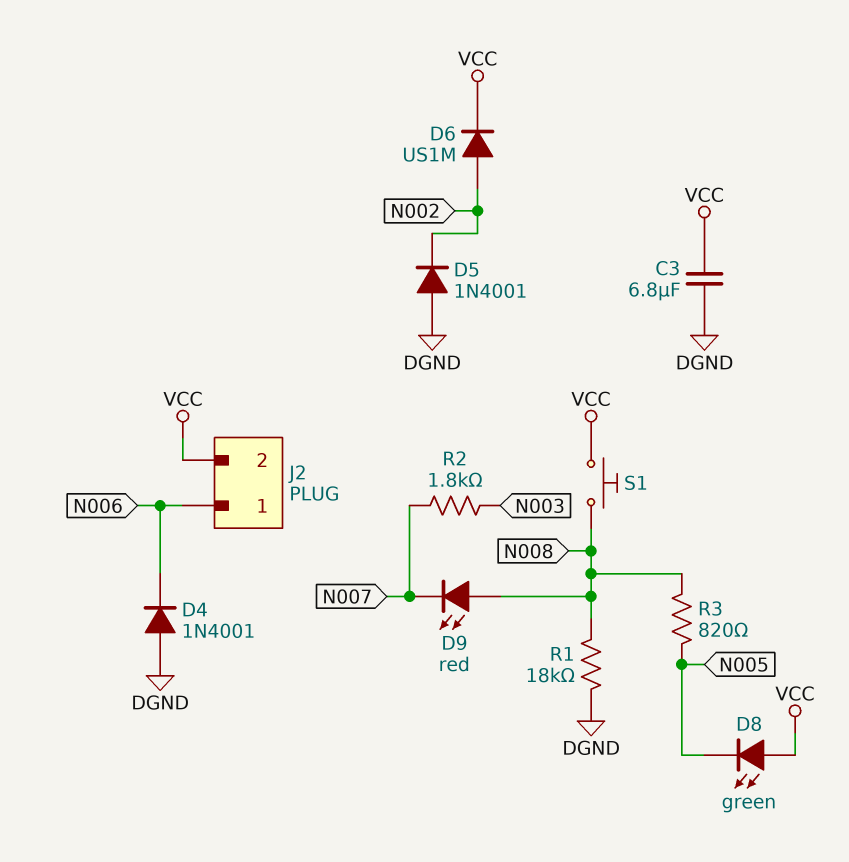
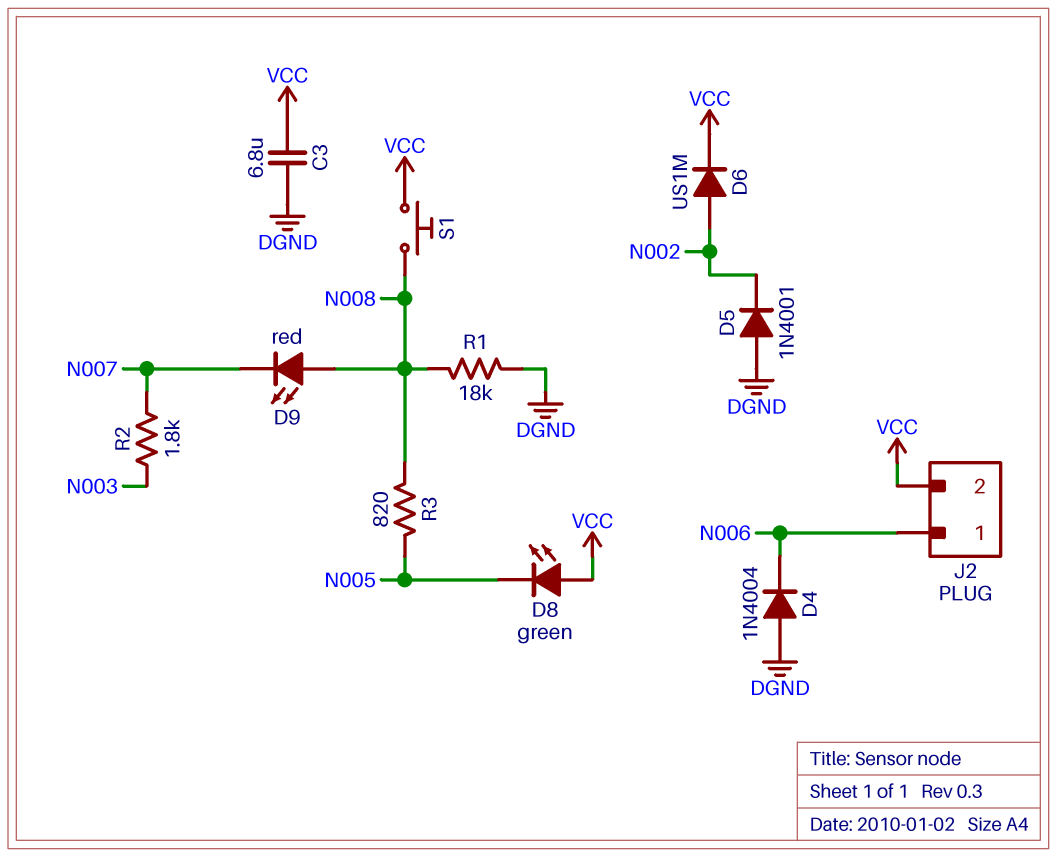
D4: diode 1N4001 (A DGND, K N006) -> diode 1N4004 (A DGND, K N006)

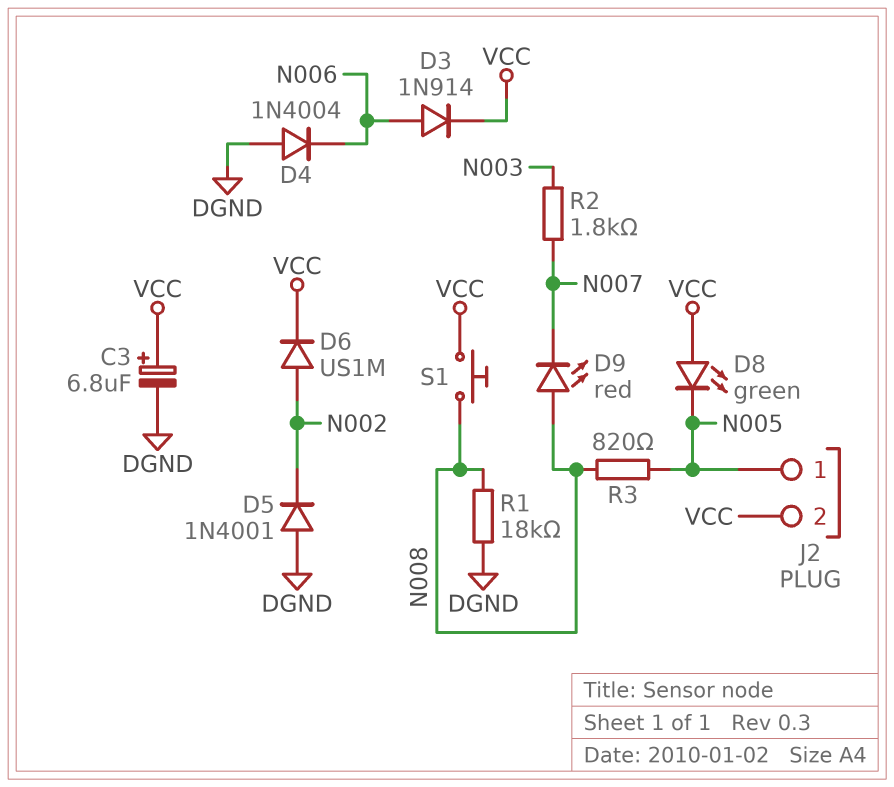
C3: 6.8uF (DGND, VCC) -> 6.8uF (plus VCC, minus DGND)
D3: none -> diode 1N914 (A N006, K VCC)
J2 pin 1: N006 -> N005

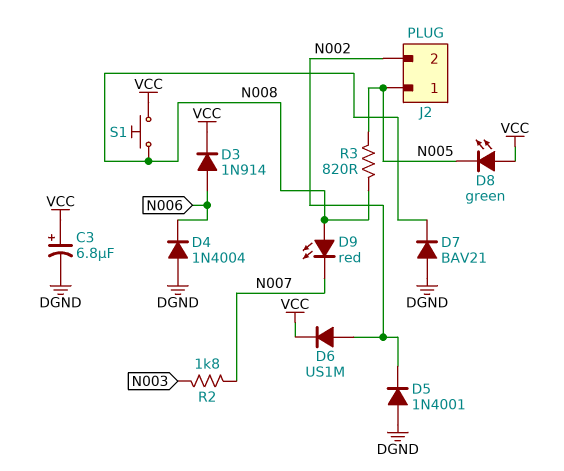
D7: none -> diode BAV21 (A DGND, K N008)
J2 pin 2: VCC -> N002
R1: 18k (DGND, N008) -> none

